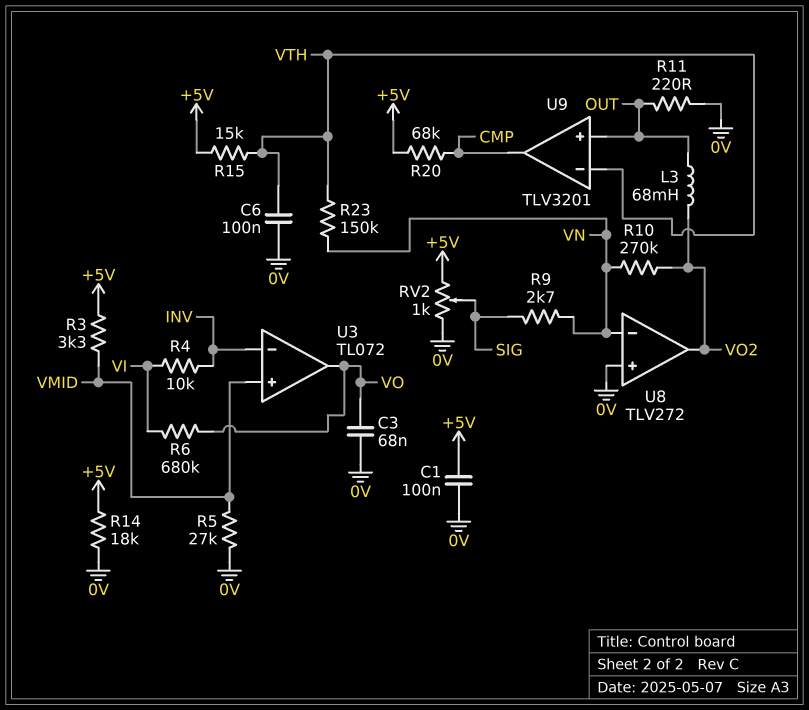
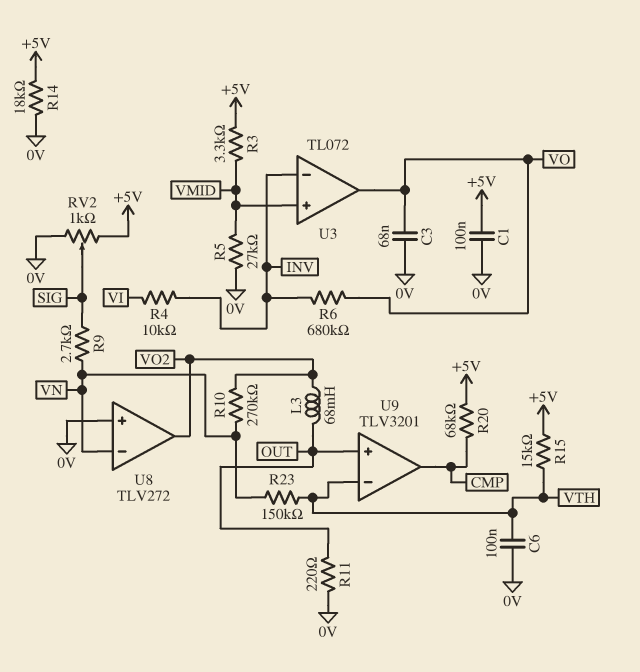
R6: 680k (VI, VO) -> 680k (INV, VO)

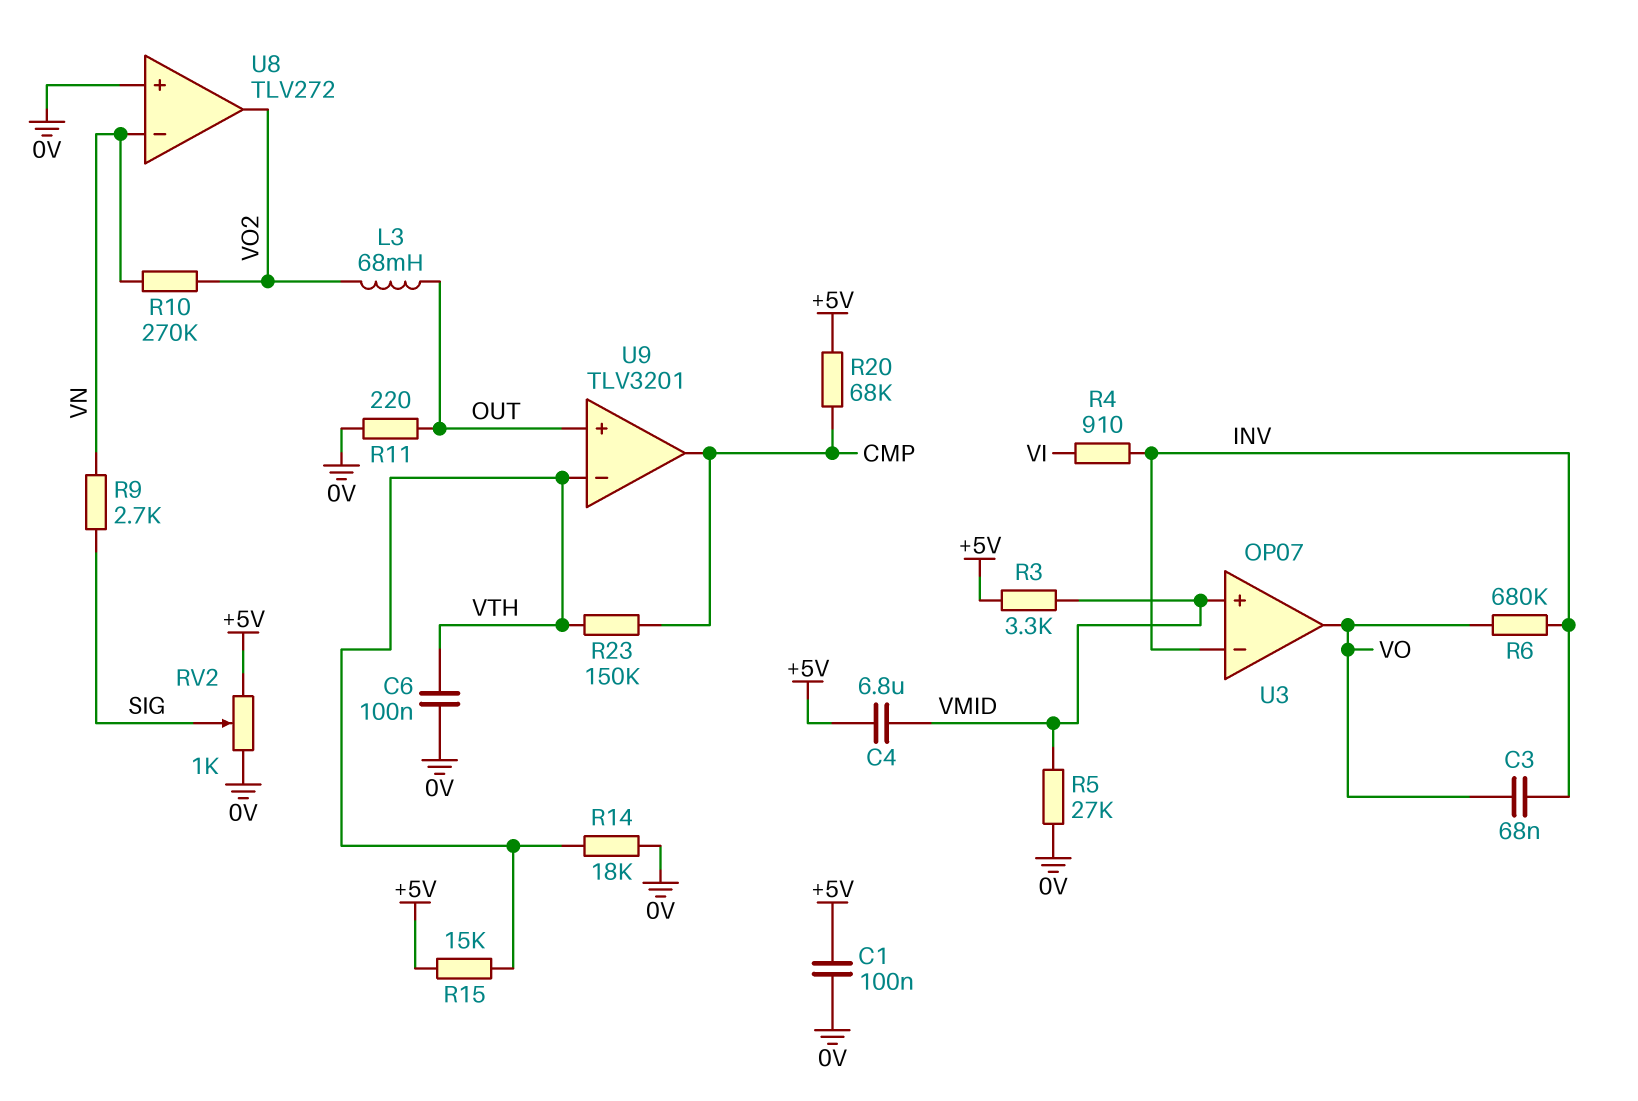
C3: 68nF (0V, VO) -> 68nF (INV, VO)
C4: none -> 6.8uF (+5V, VMID)
R4: 10k (INV, VI) -> 910 (INV, VI)
R14: 18k (+5V, 0V) -> 18k (0V, VTH)
R23: 150k (VN, VTH) -> 150k (CMP, VTH)
U3: TL072 -> OP07

